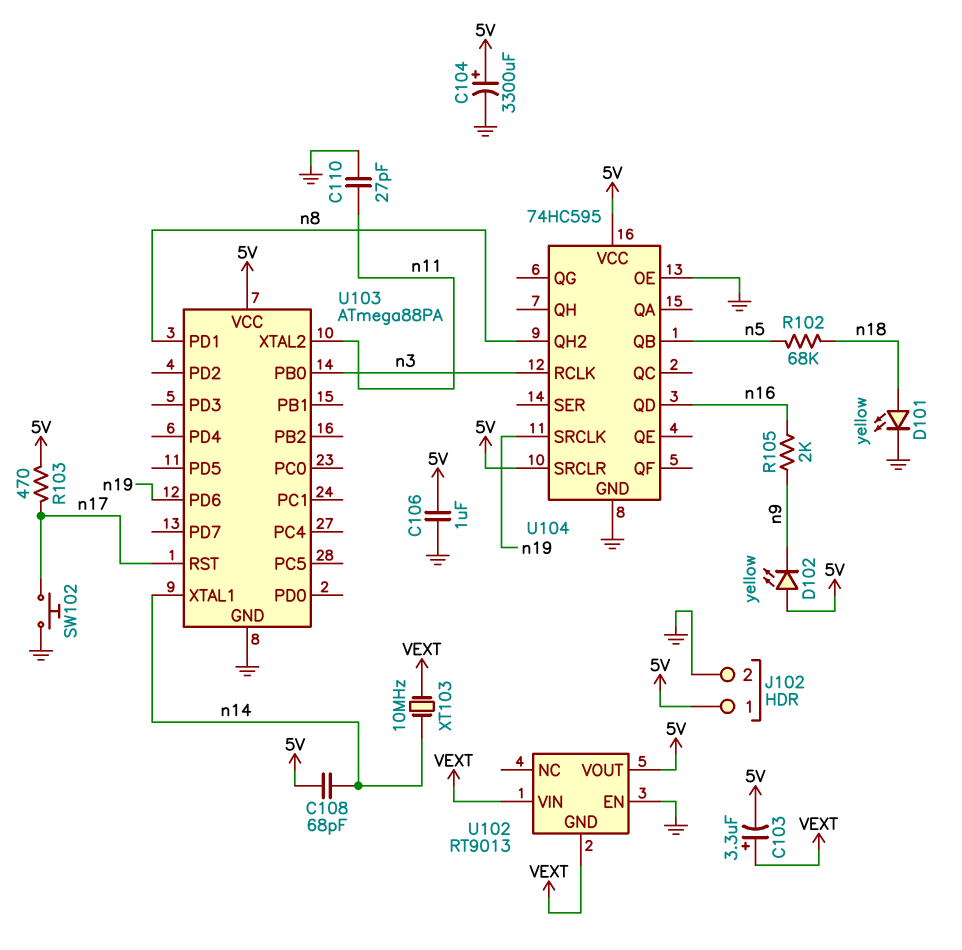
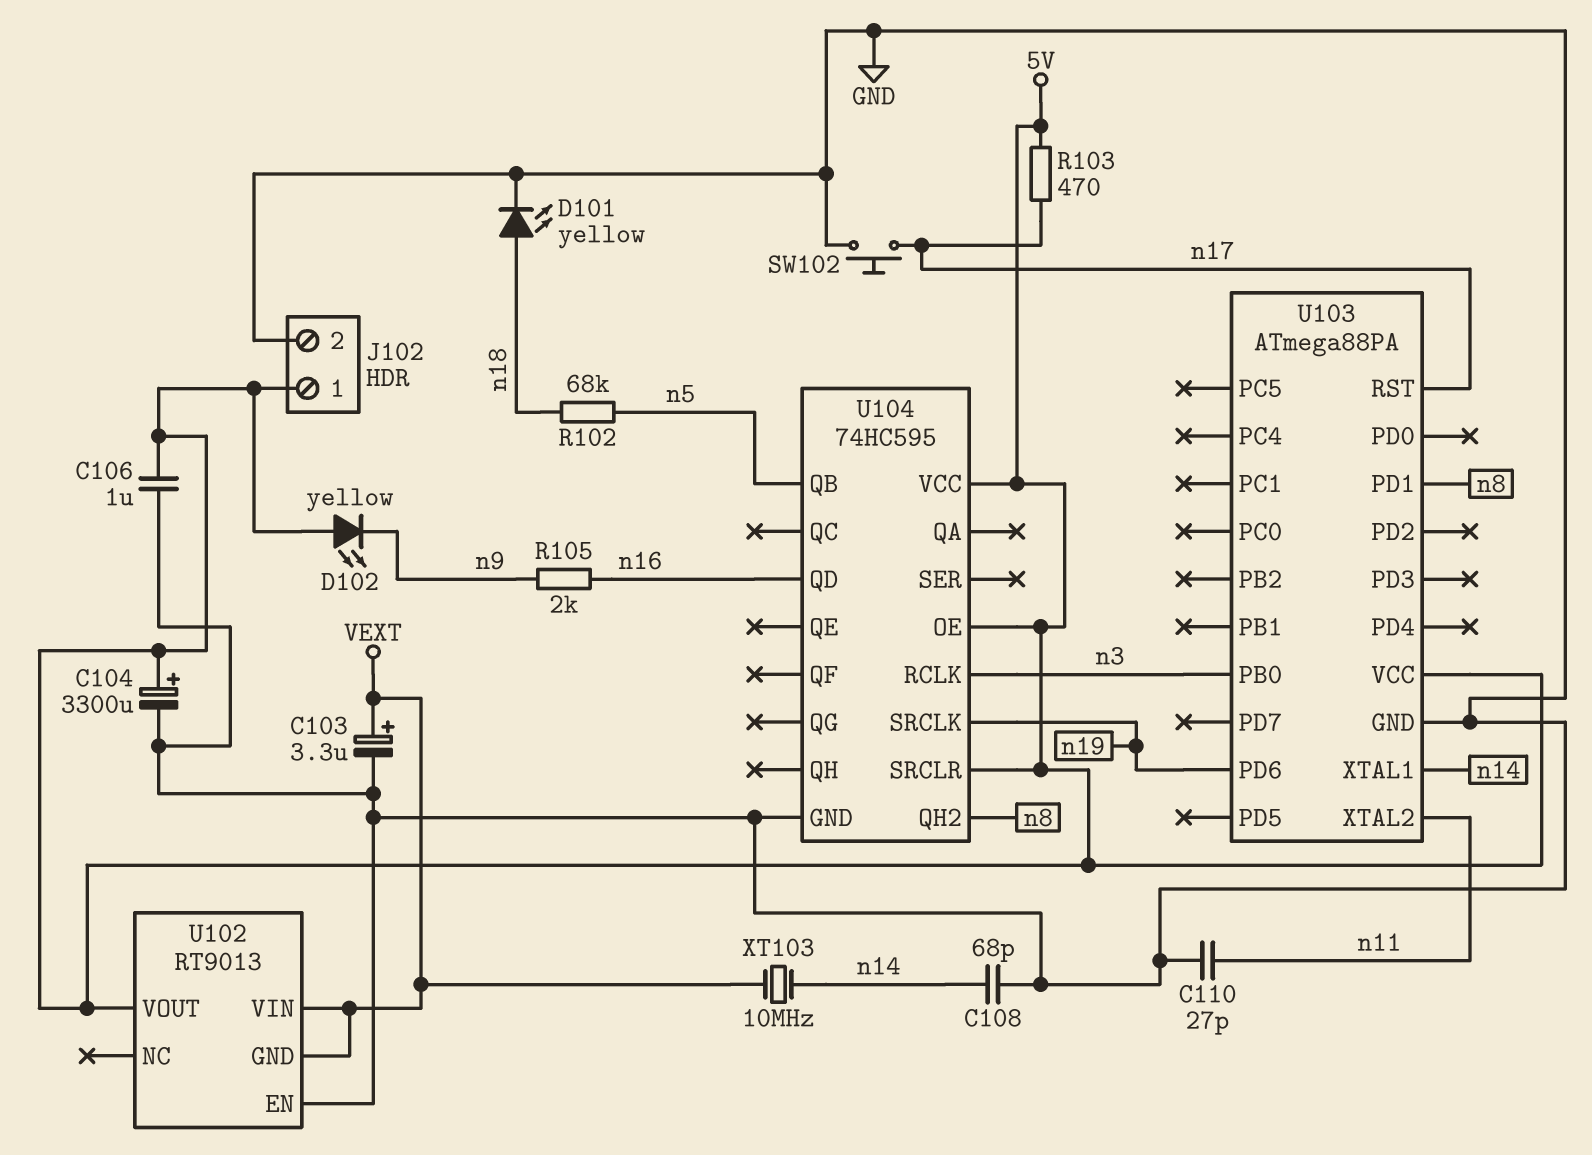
C103: 3.3uF (plus VEXT, minus 5V) -> 3.3uF (plus VEXT, minus GND)
C108: 68pF (5V, n14) -> 68pF (GND, n14)
U104 pin OE: GND -> 5V

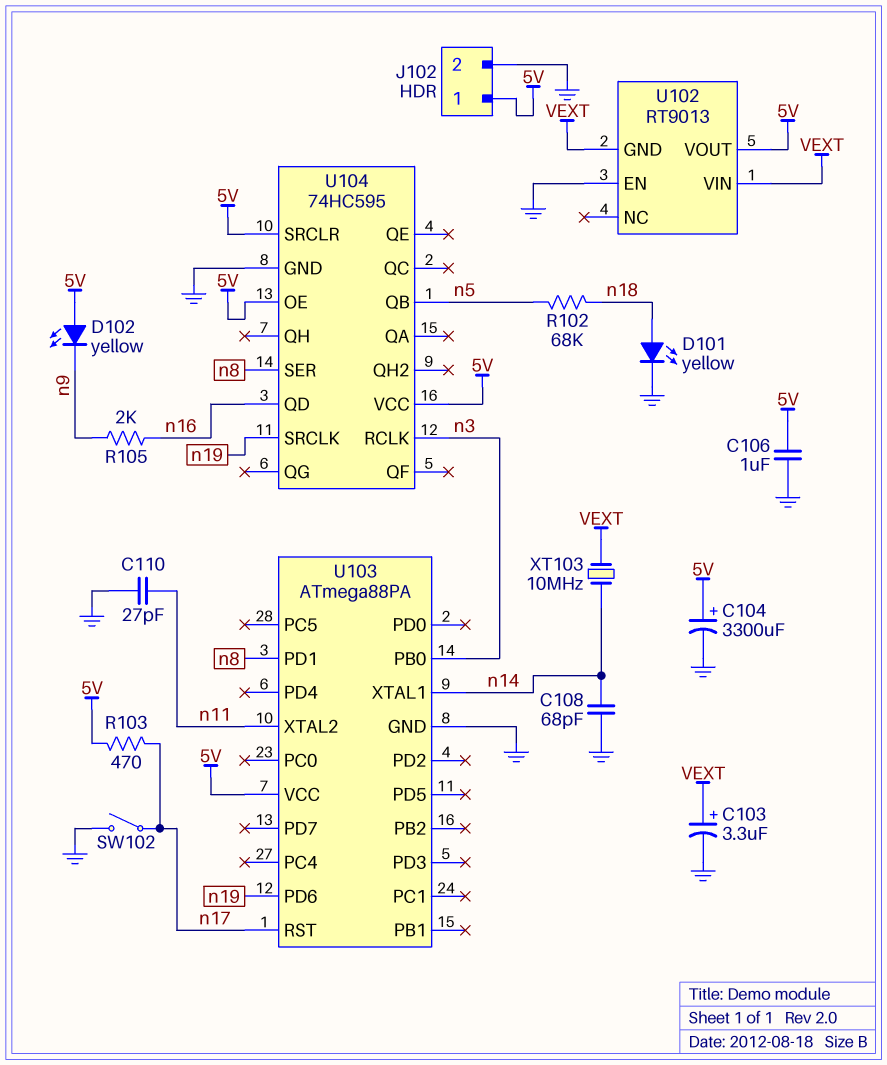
SW102: button (GND, n17) -> switch (GND, n17)
U104 pin QH2: n8 -> none
U104 pin SER: none -> n8

